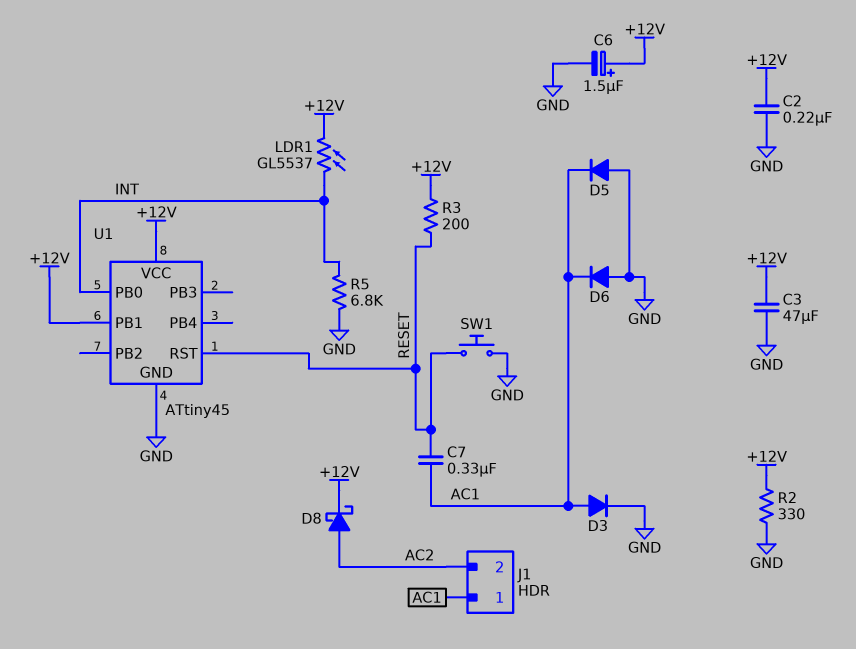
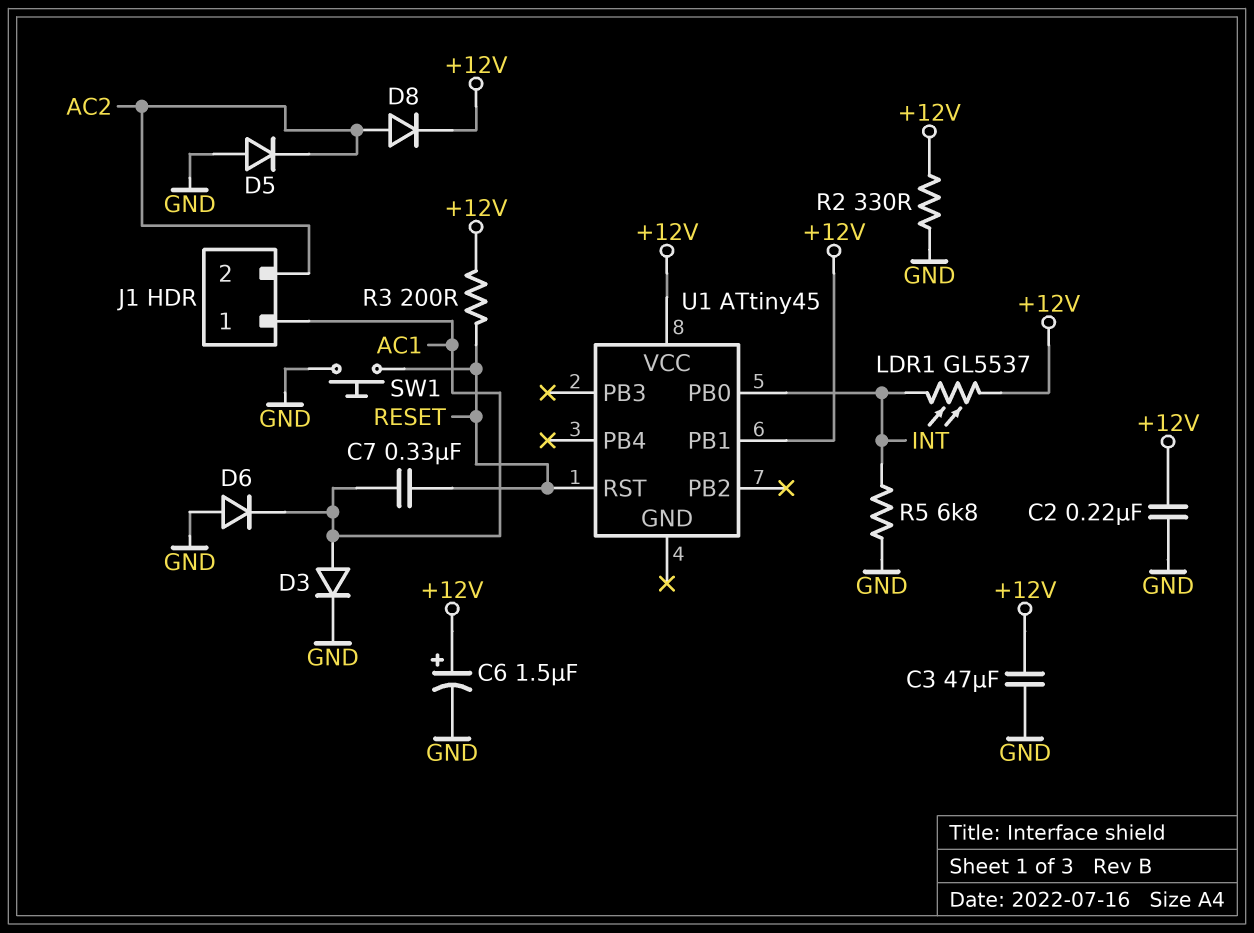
D5: diode (A GND, K AC1) -> diode (A GND, K AC2)
D8: schottky (A AC2, K +12V) -> diode (A AC2, K +12V)
U1 pin GND: GND -> none

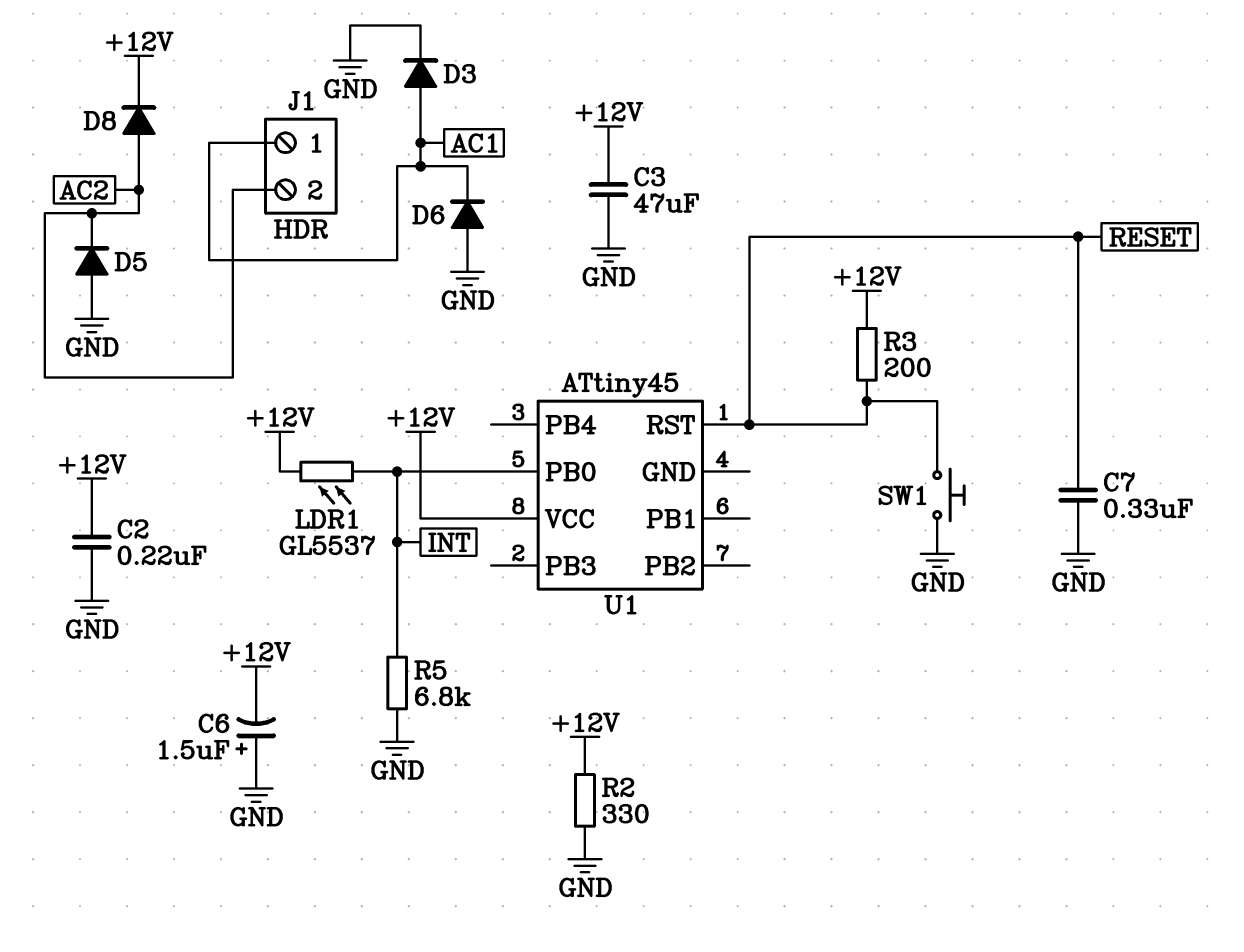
C6: 1.5uF (plus +12V, minus GND) -> 1.5uF (plus GND, minus +12V)
C7: 330nF (AC1, RESET) -> 330nF (GND, RESET)
U1 pin PB1: +12V -> none

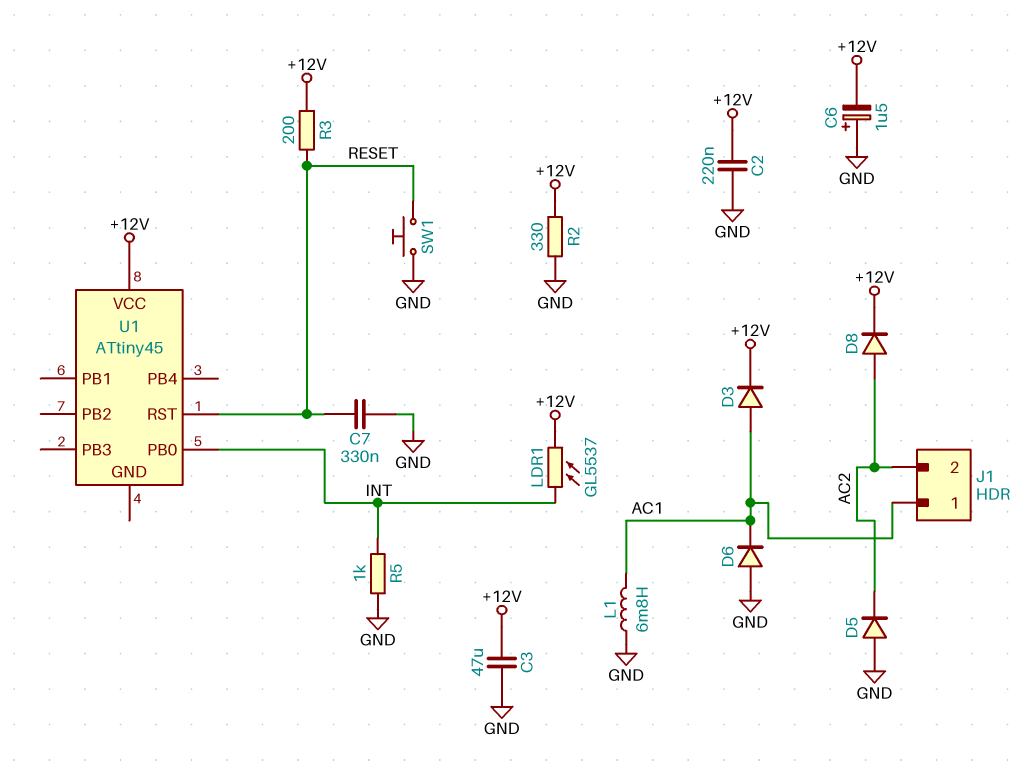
D3: diode (A AC1, K GND) -> diode (A AC1, K +12V)
L1: none -> 6.8mH (AC1, GND)
R5: 6.8k (GND, INT) -> 1k (GND, INT)

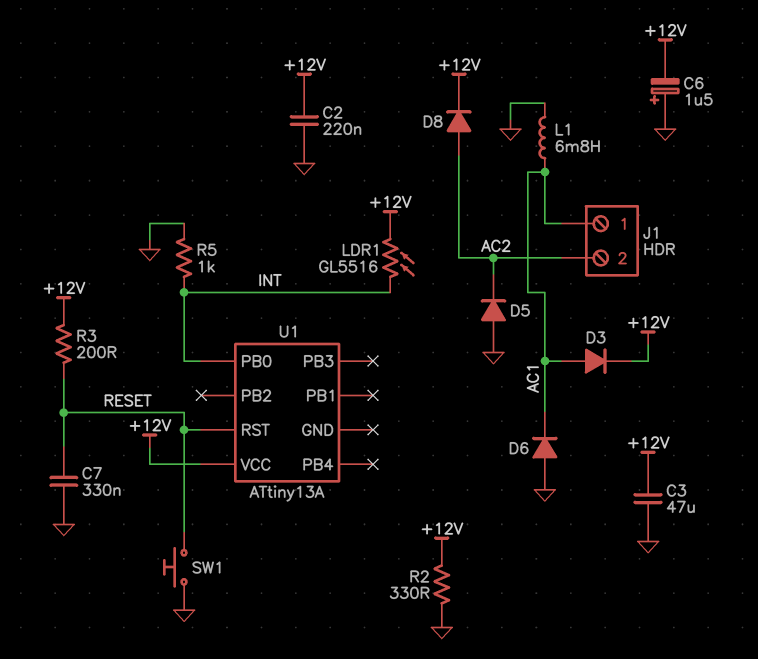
LDR1: GL5537 (+12V, INT) -> GL5516 (+12V, INT)
U1: ATtiny45 -> ATtiny13A

